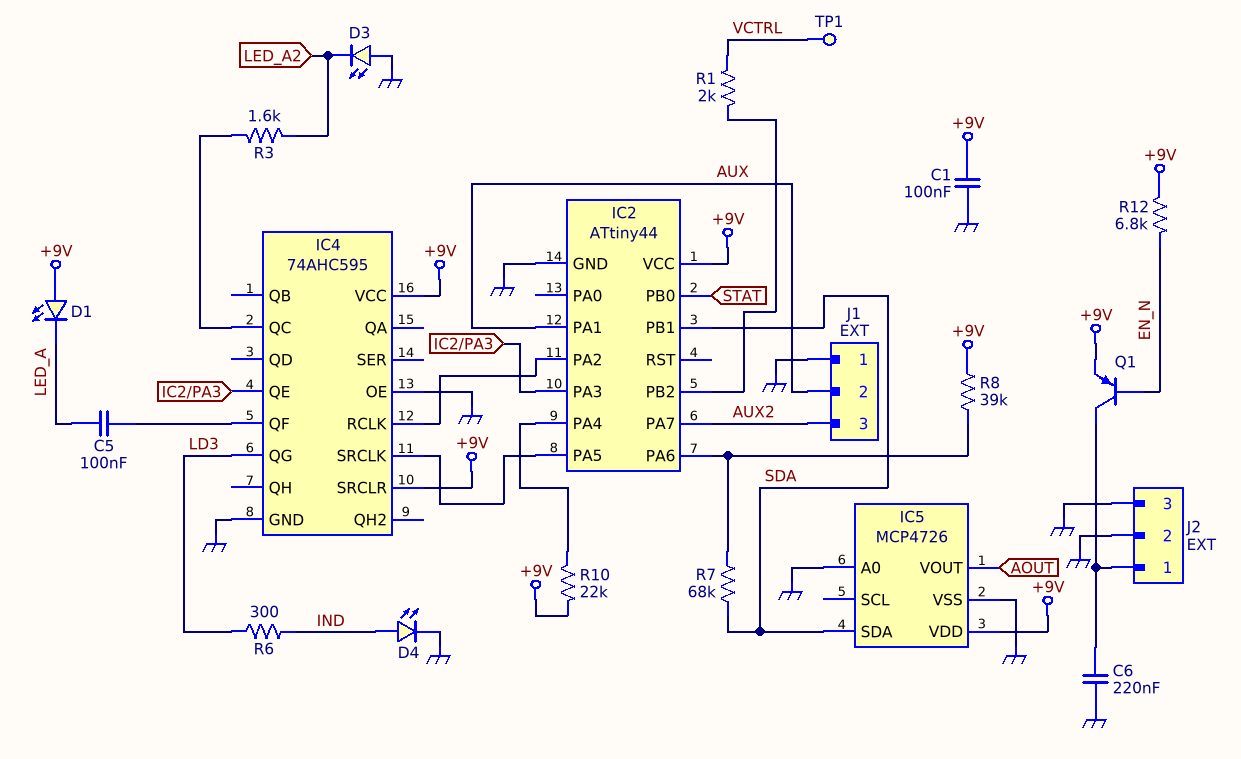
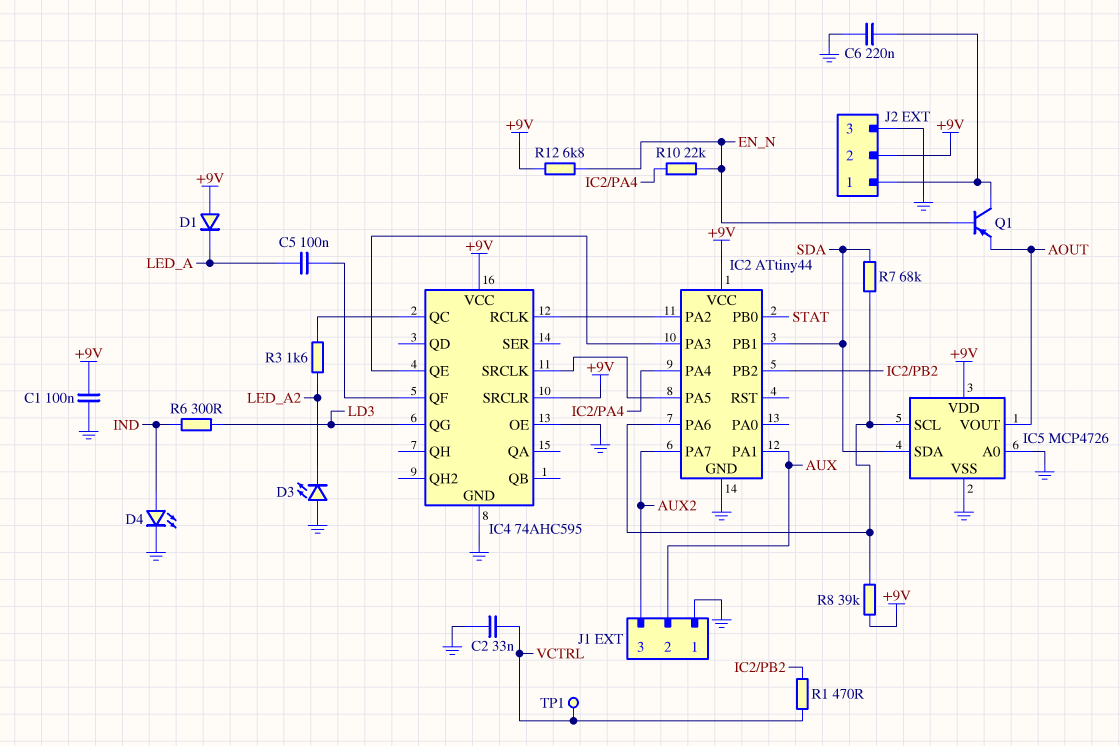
C2: none -> 33nF (GND, VCTRL)
D1: LED (A +9V, K LED_A) -> diode (A +9V, K LED_A)
IC5 pin SCL: none -> IC2/PA6
J2 pin 2: GND -> +9V
Q1: PNP (B EN_N, C J2/1, E +9V) -> PNP (B EN_N, C J2/1, E AOUT)
R1: 2k (IC2/PB2, VCTRL) -> 470 (IC2/PB2, VCTRL)
R10: 22k (+9V, IC2/PA4) -> 22k (EN_N, IC2/PA4)

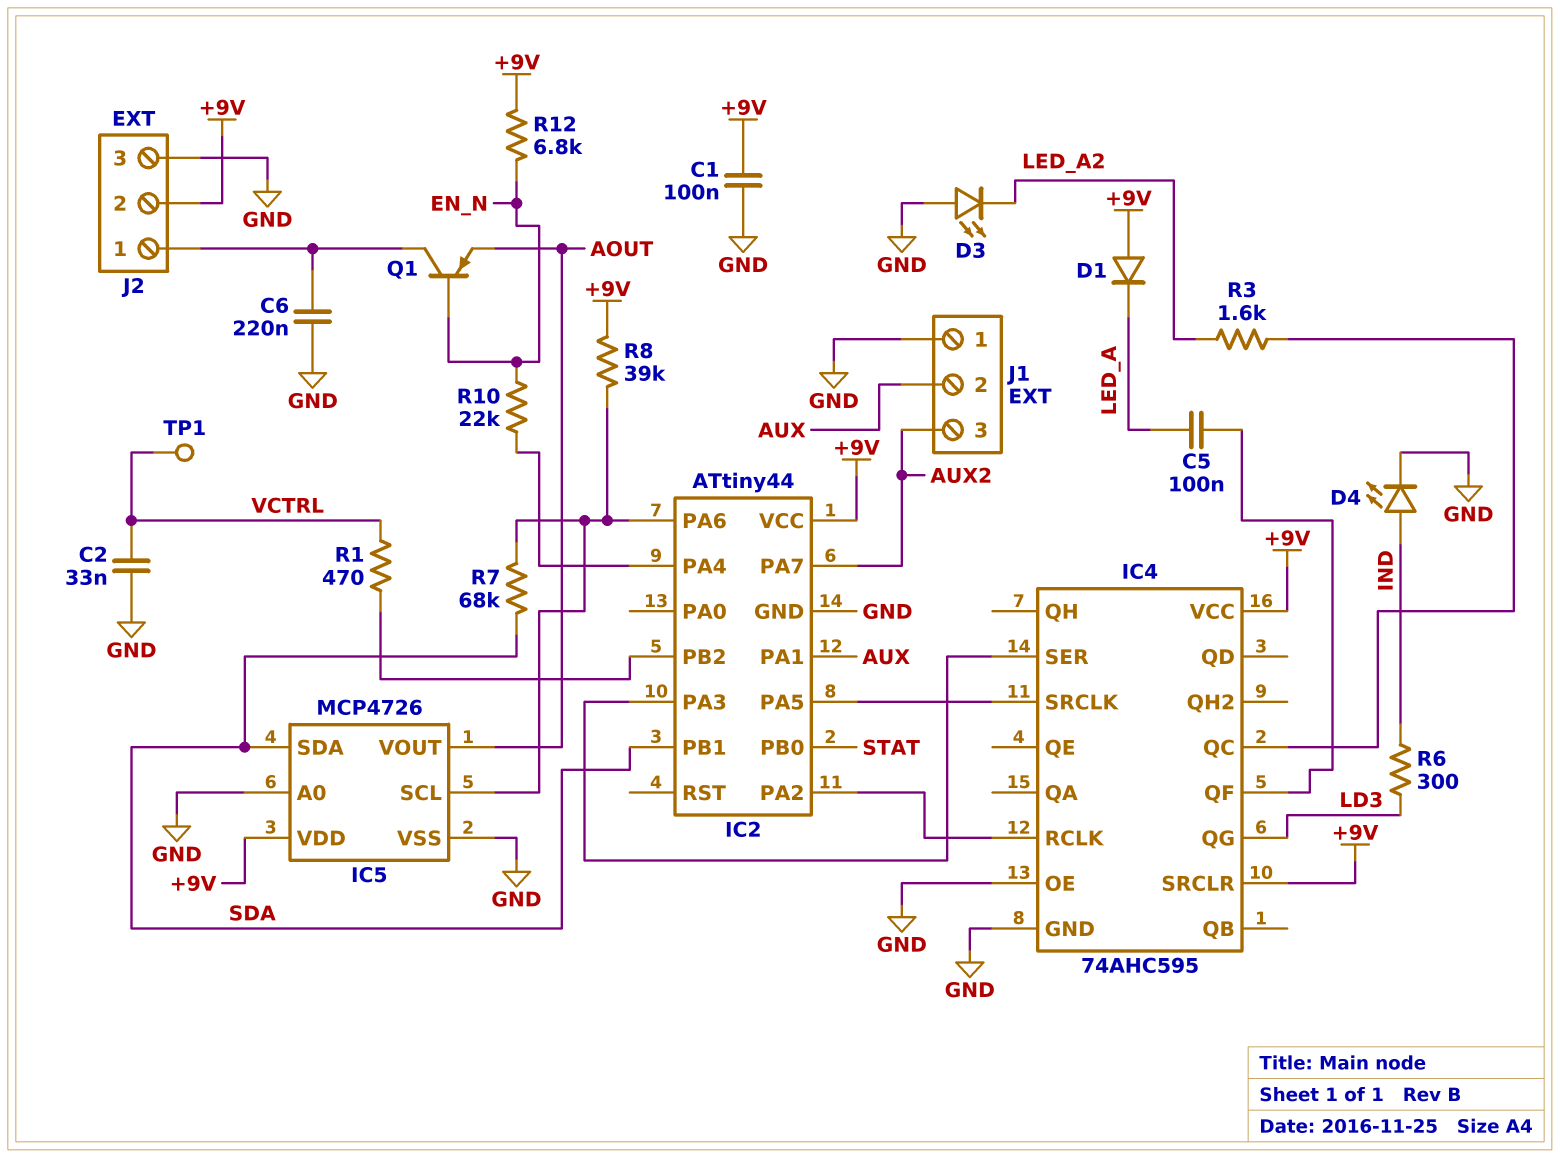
IC4 pin QE: IC2/PA3 -> none
IC4 pin SER: none -> IC2/PA3

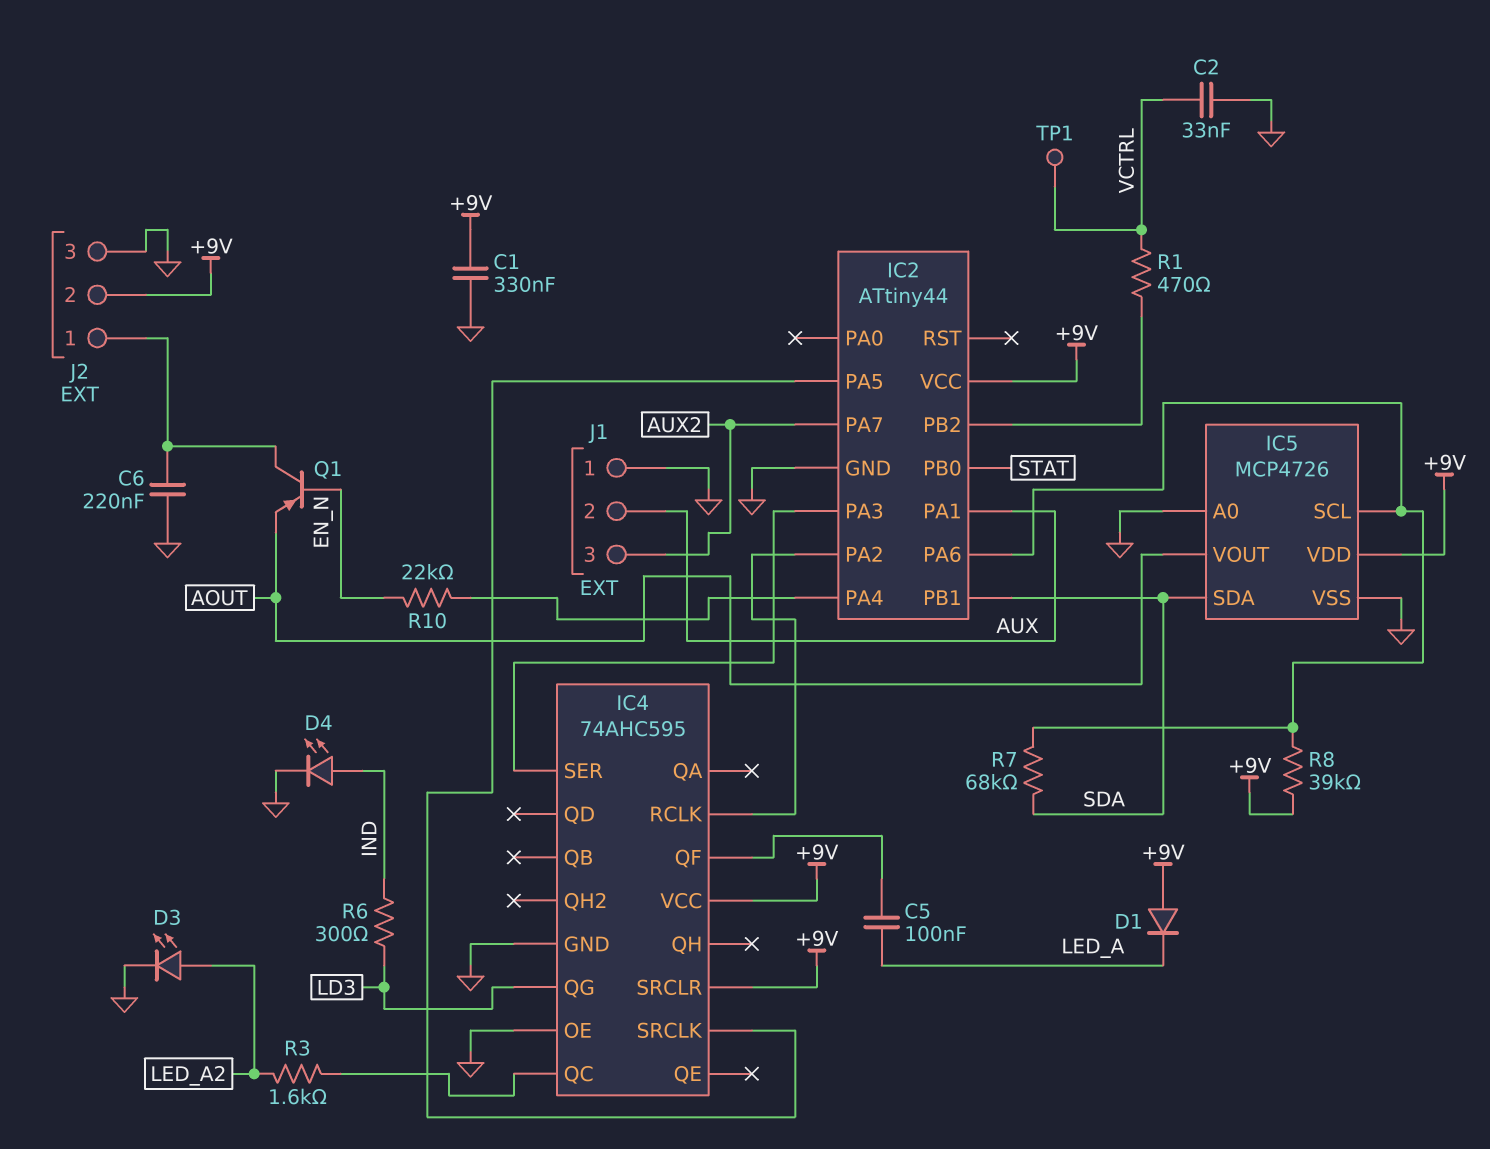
C1: 100nF (+9V, GND) -> 330nF (+9V, GND)
D3: LED (A GND, K LED_A2) -> LED (A LED_A2, K GND)
R12: 6.8k (+9V, EN_N) -> none

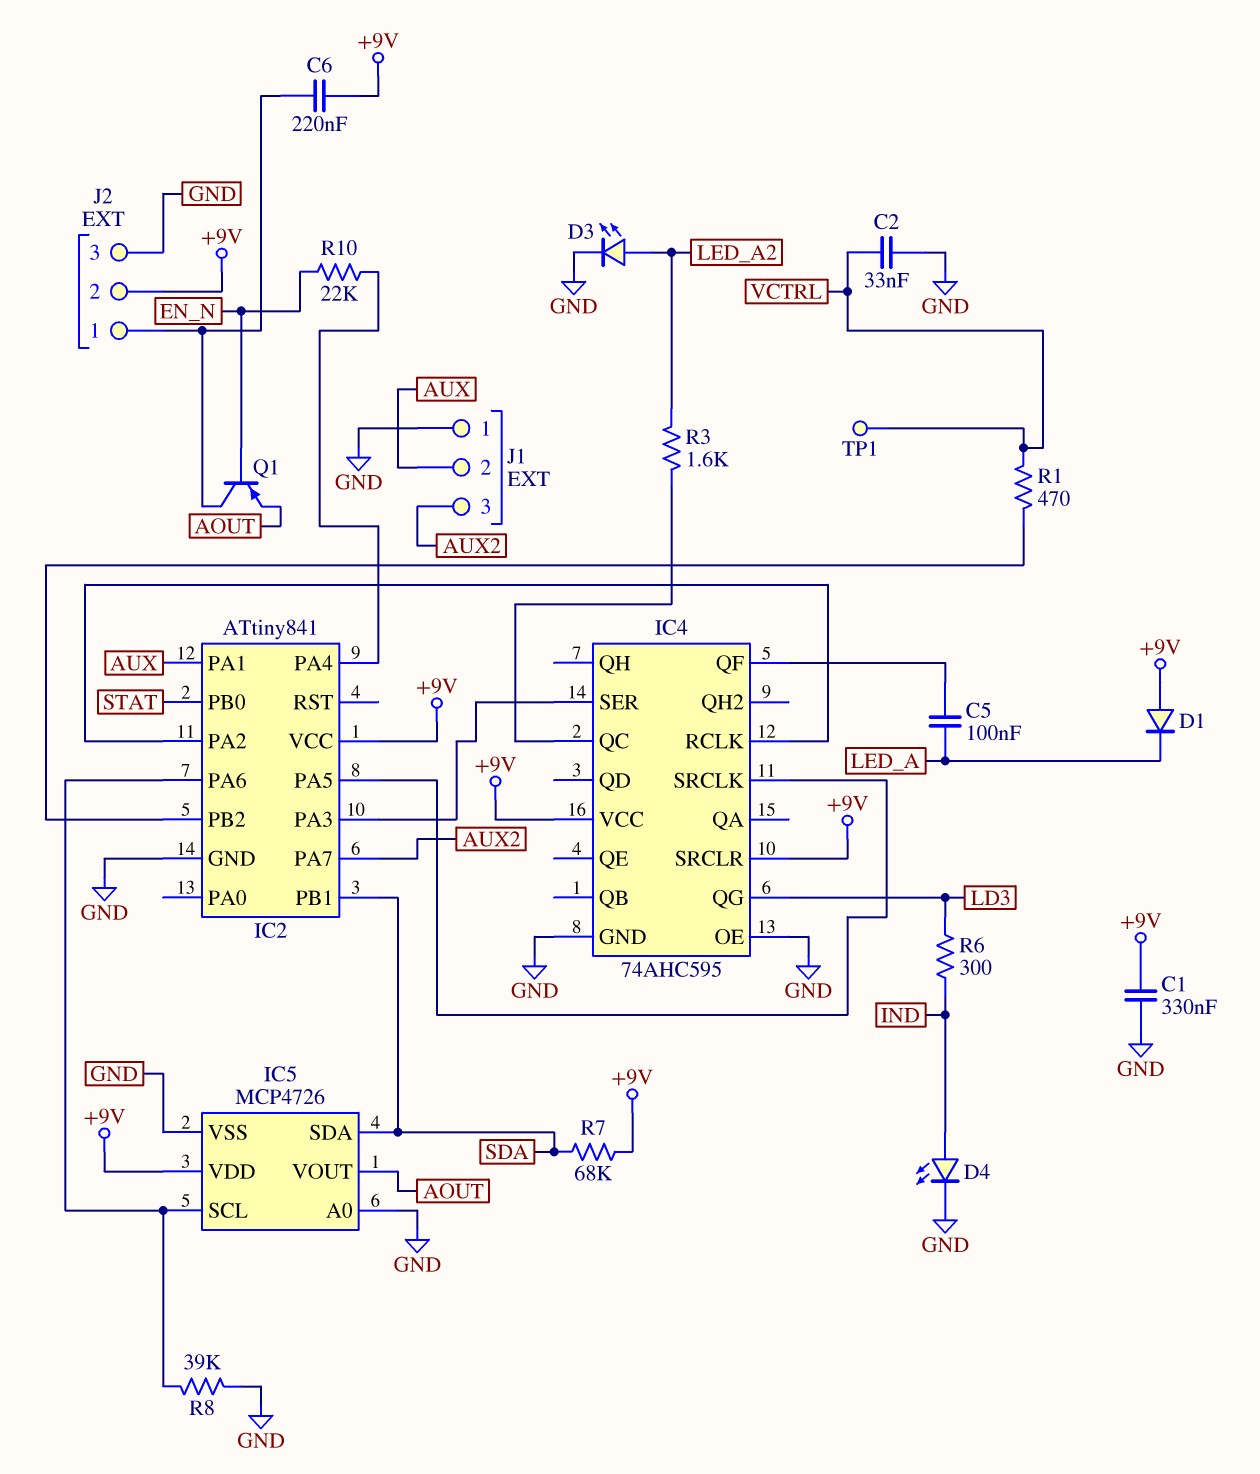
C6: 220nF (GND, J2/1) -> 220nF (+9V, J2/1)
IC2: ATtiny44 -> ATtiny841
R7: 68k (IC2/PA6, SDA) -> 68k (+9V, SDA)
R8: 39k (+9V, IC2/PA6) -> 39k (GND, IC2/PA6)

